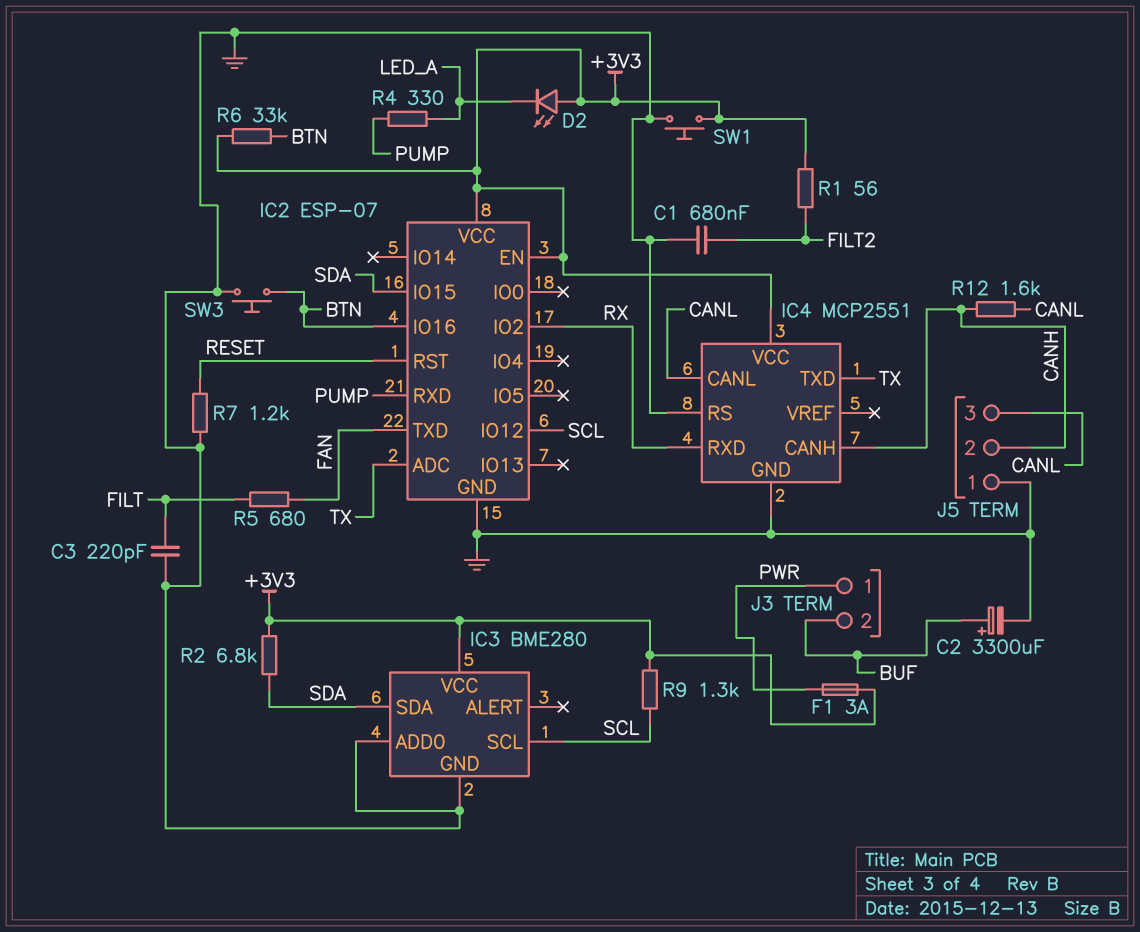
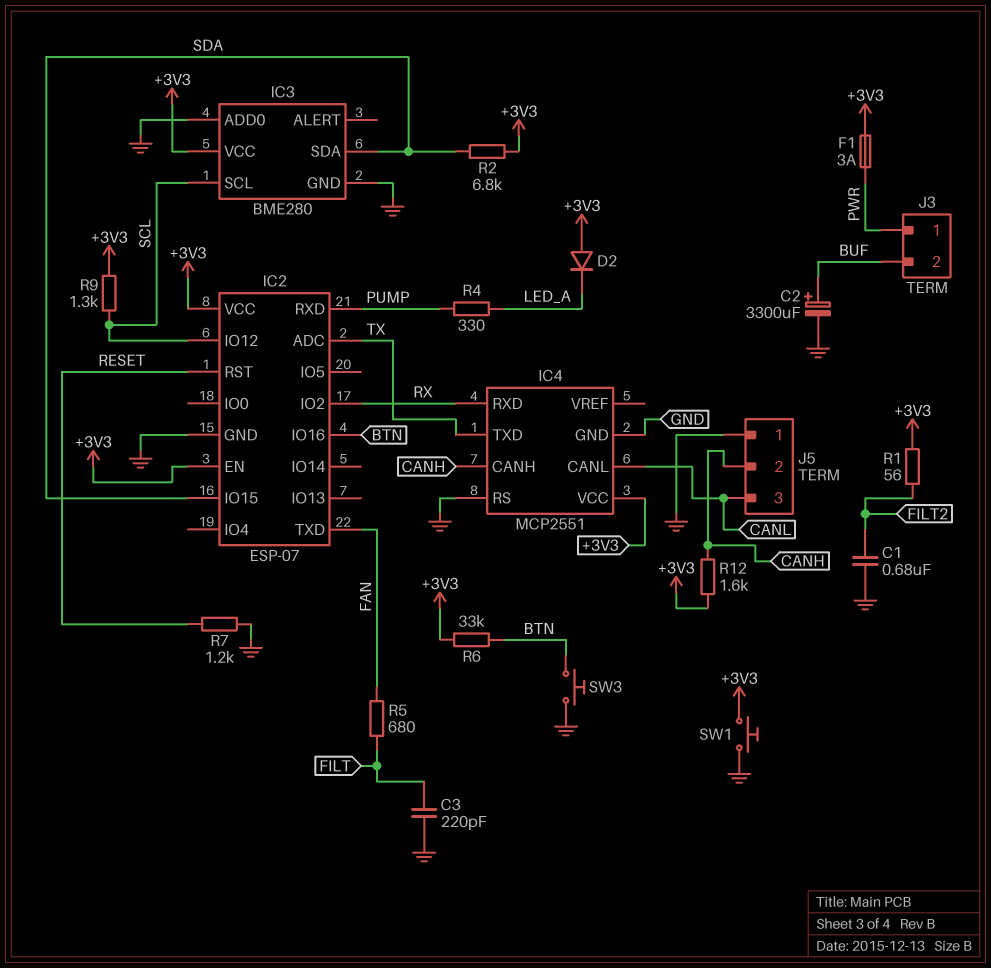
D2: LED (A +3V3, K LED_A) -> diode (A +3V3, K LED_A)
R12: 1.6k (CANH, CANL) -> 1.6k (+3V3, CANH)

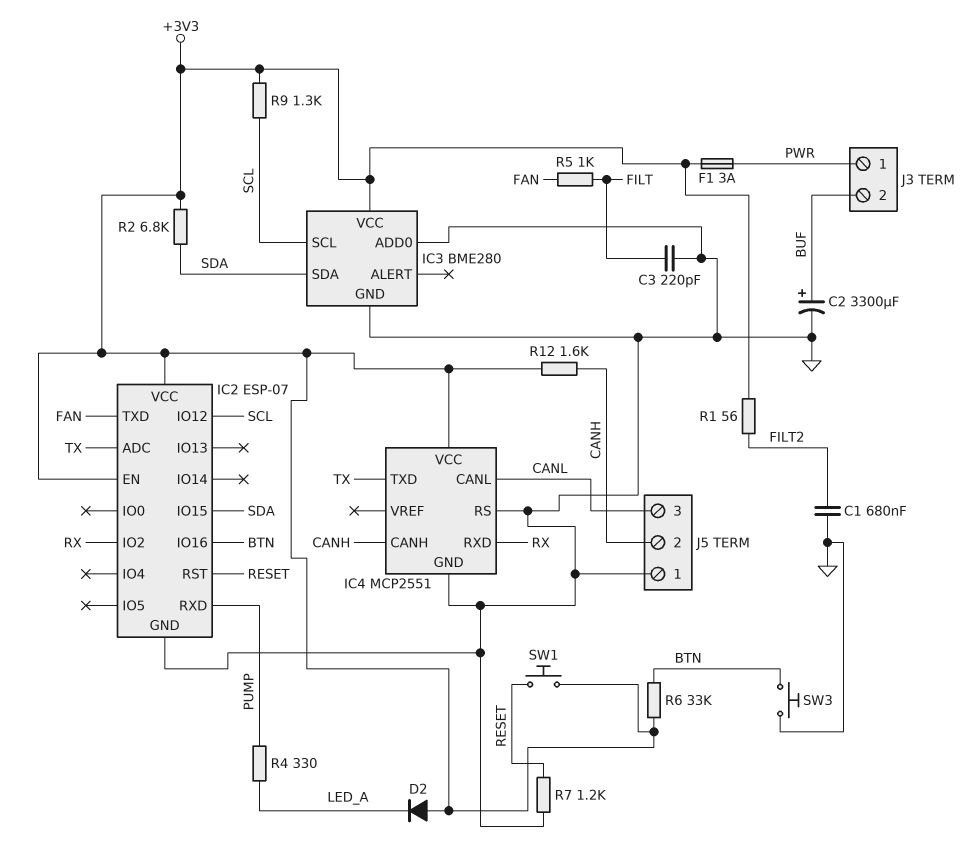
R5: 680 (FAN, FILT) -> 1k (FAN, FILT)
SW1: button (+3V3, GND) -> button (+3V3, RESET)

